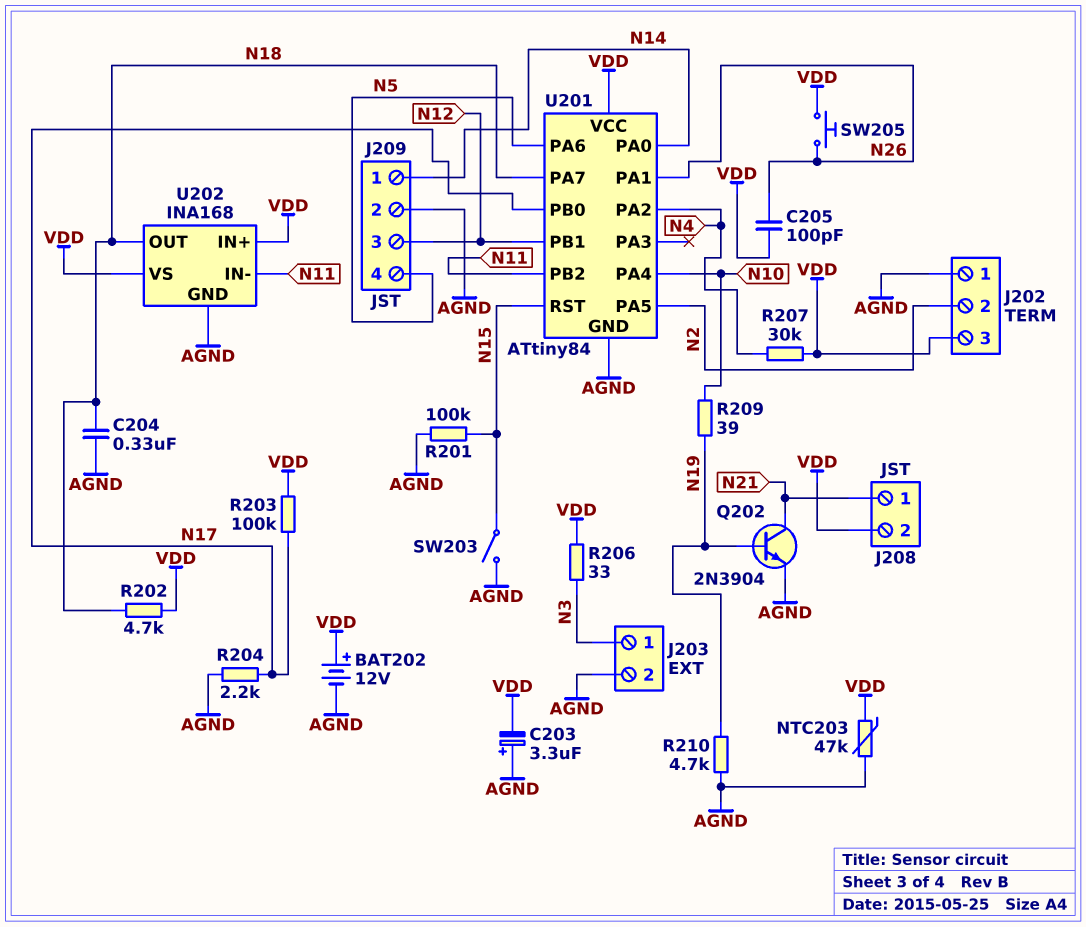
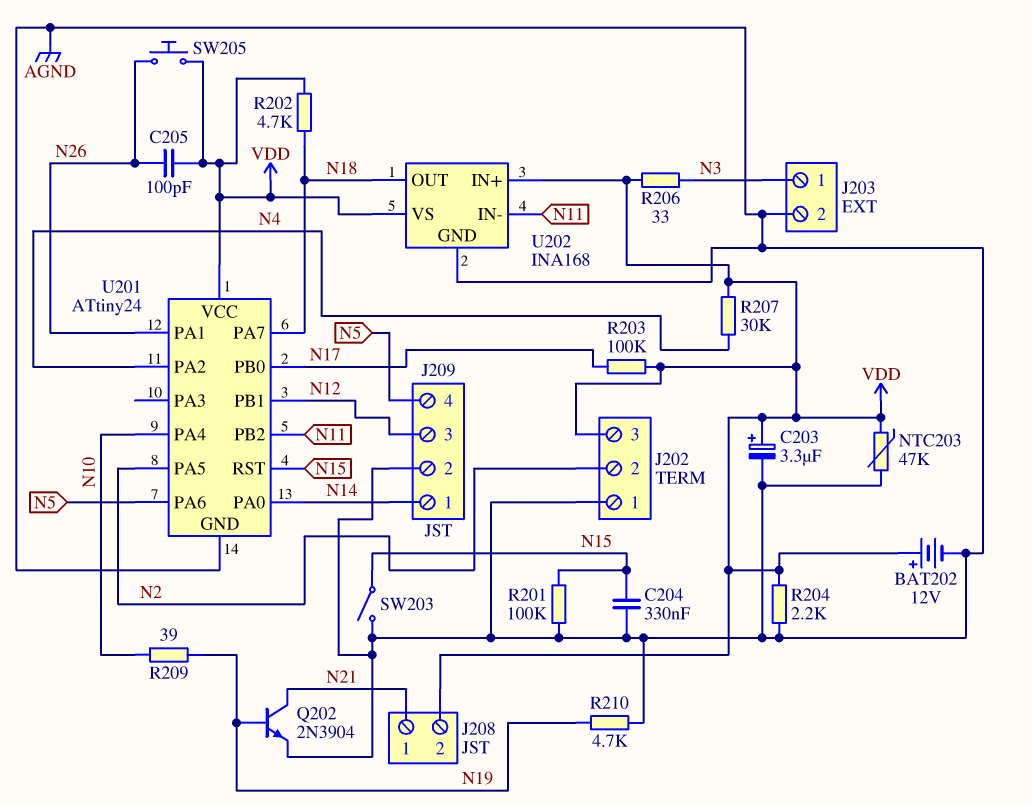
C203: 3.3uF (plus AGND, minus VDD) -> 3.3uF (plus VDD, minus AGND)
C204: 330nF (AGND, N18) -> 330nF (AGND, N15)
R204: 2.2k (AGND, N17) -> 2.2k (AGND, VDD)
U201: ATtiny84 -> ATtiny24

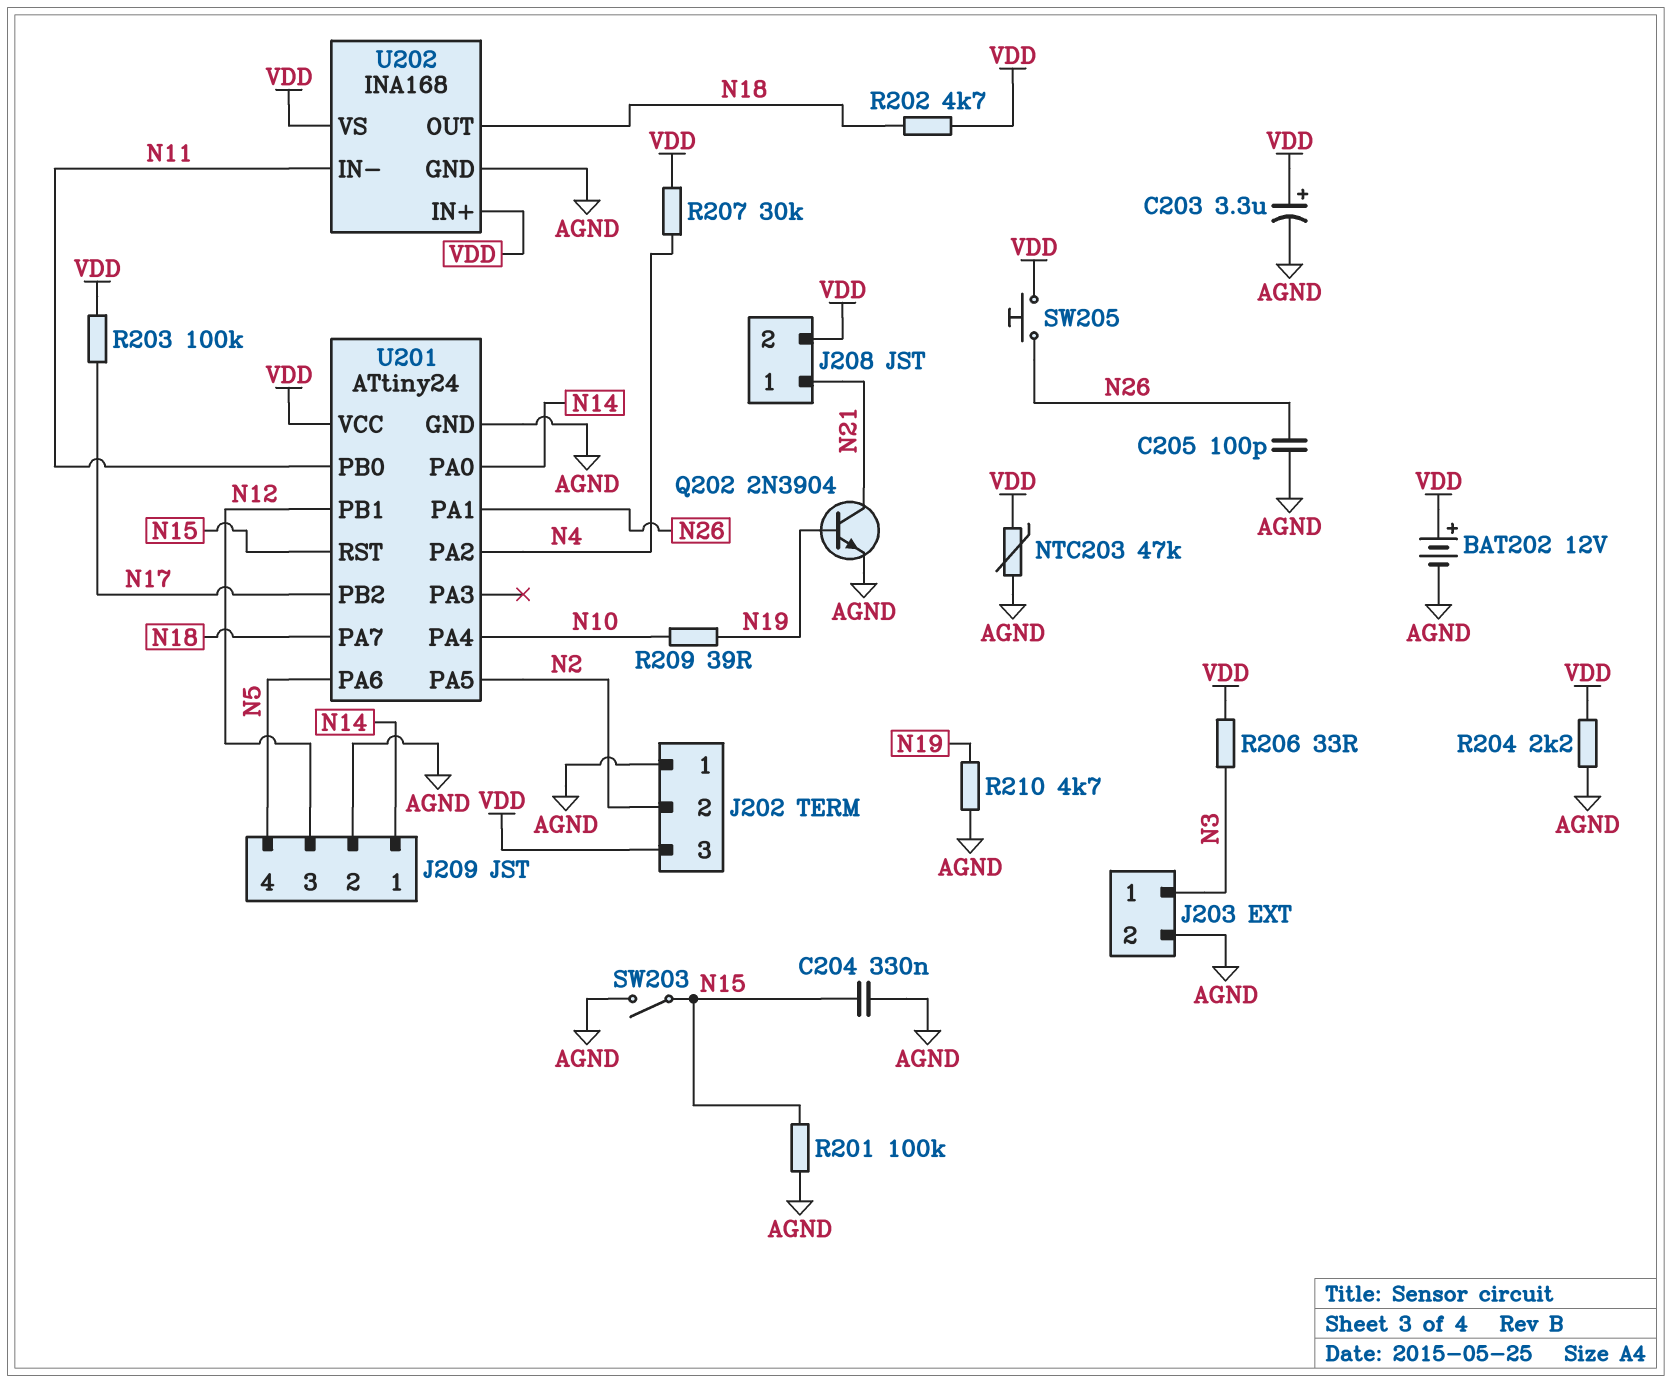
C205: 100pF (N26, VDD) -> 100pF (AGND, N26)
U201 pin PB0: N17 -> N11
U201 pin PB2: N11 -> N17

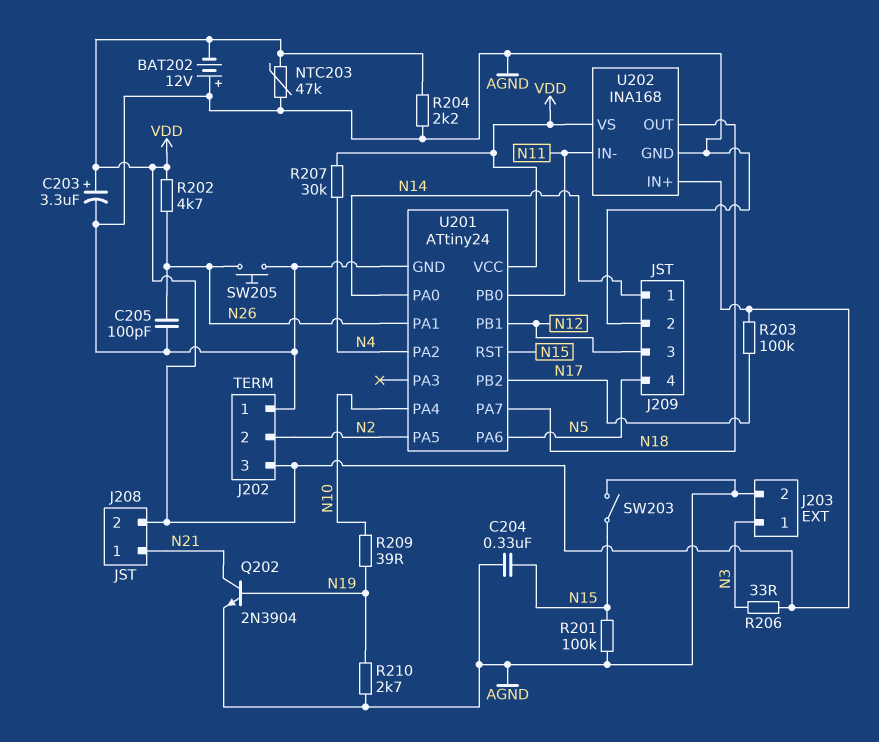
BAT202: 12V (plus VDD, minus AGND) -> 12V (plus AGND, minus VDD)
R202: 4.7k (N18, VDD) -> 4.7k (N26, VDD)
R210: 4.7k (AGND, N19) -> 2.7k (AGND, N19)
SW205: button (N26, VDD) -> button (AGND, N26)

